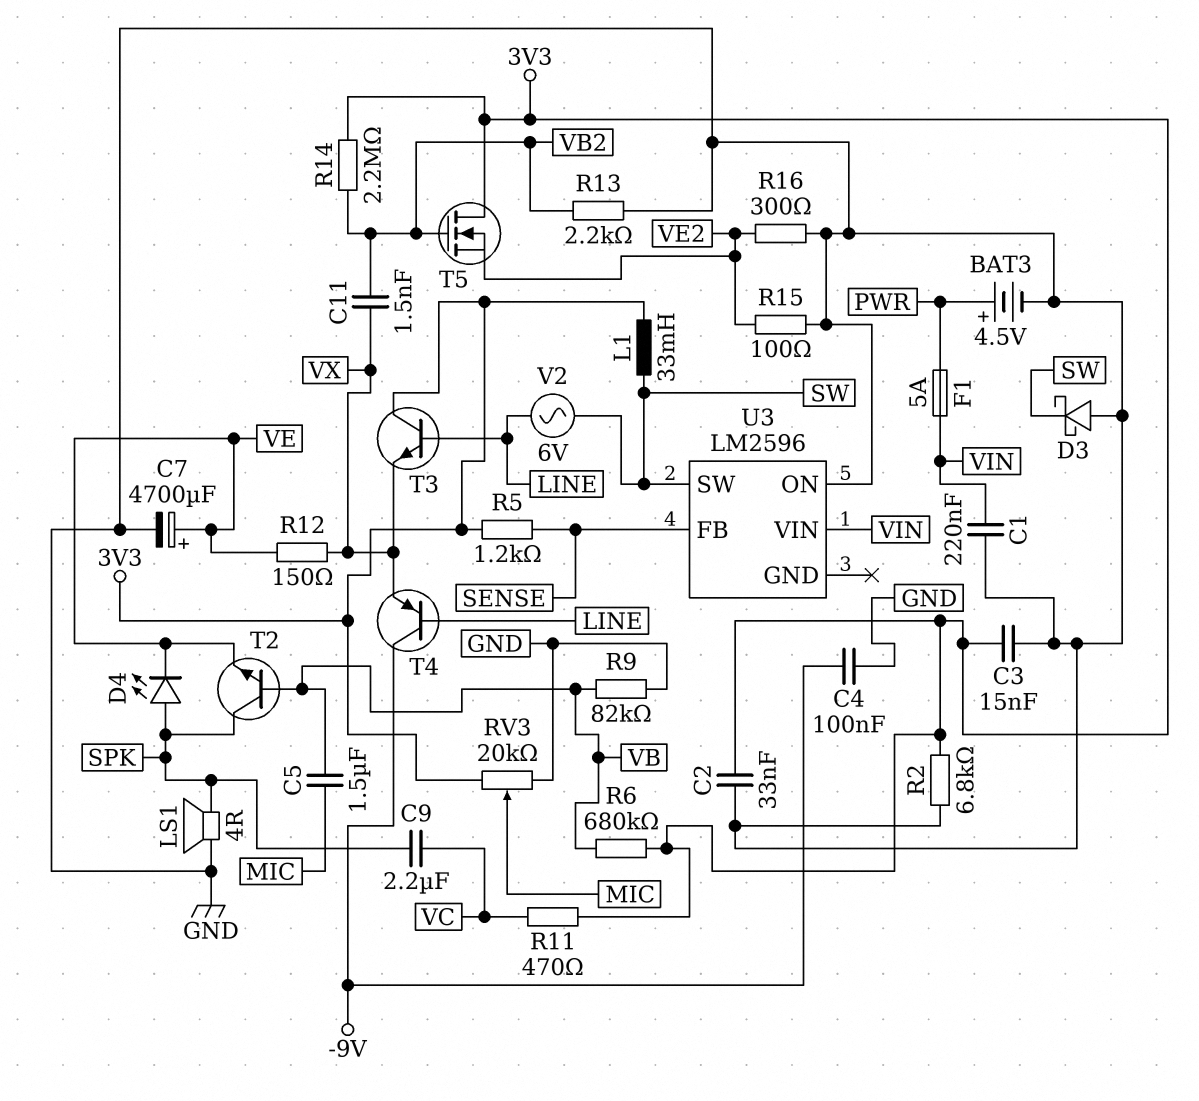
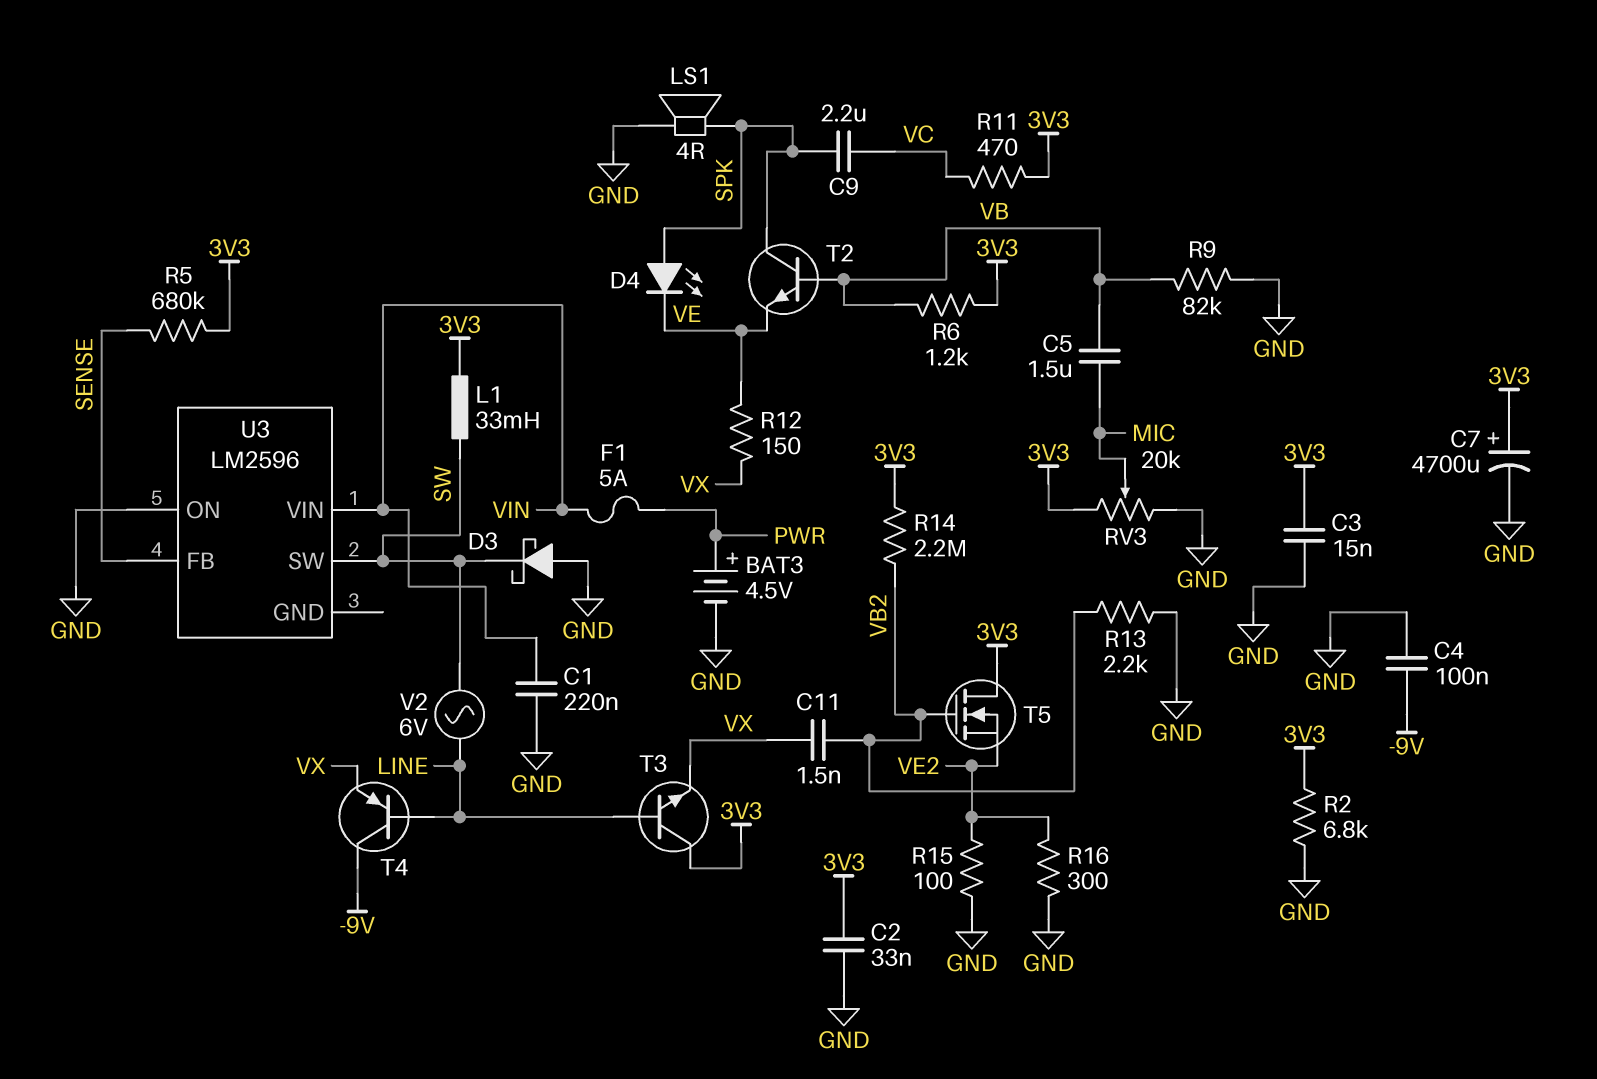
C7: 4700uF (plus VE, minus GND) -> 4700uF (plus 3V3, minus GND)
R5: 1.2k (3V3, SENSE) -> 680k (3V3, SENSE)
R6: 680k (3V3, VB) -> 1.2k (3V3, VB)

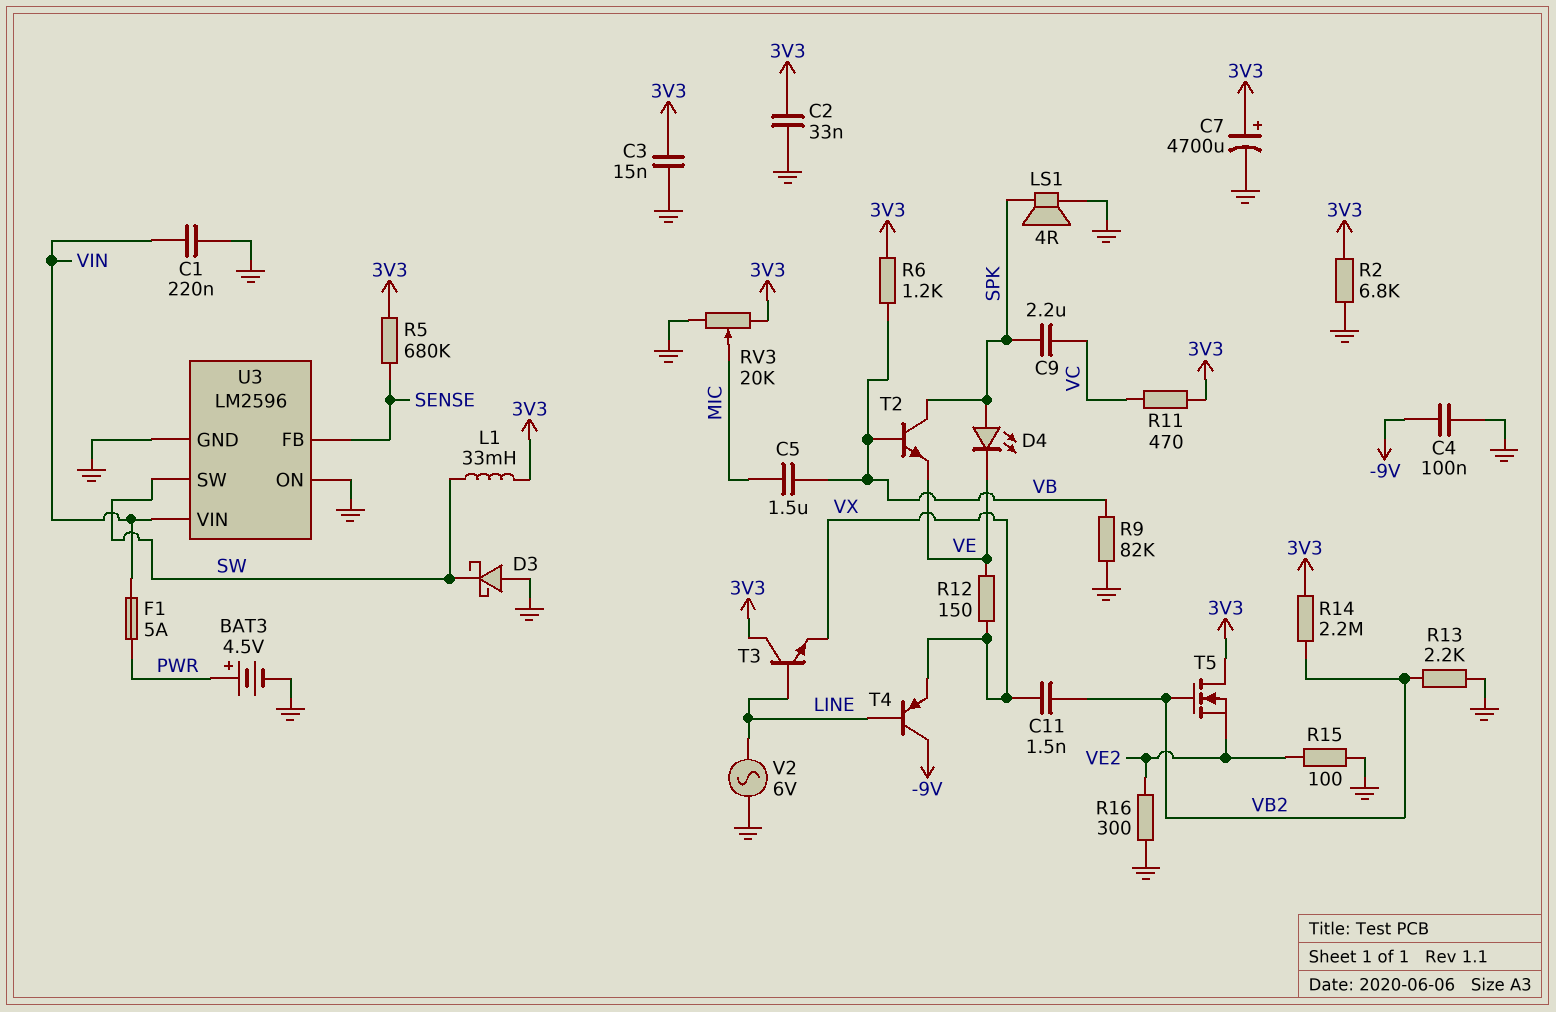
U3 pin GND: none -> GND
V2: AC 6V (LINE, SW) -> AC 6V (GND, LINE)

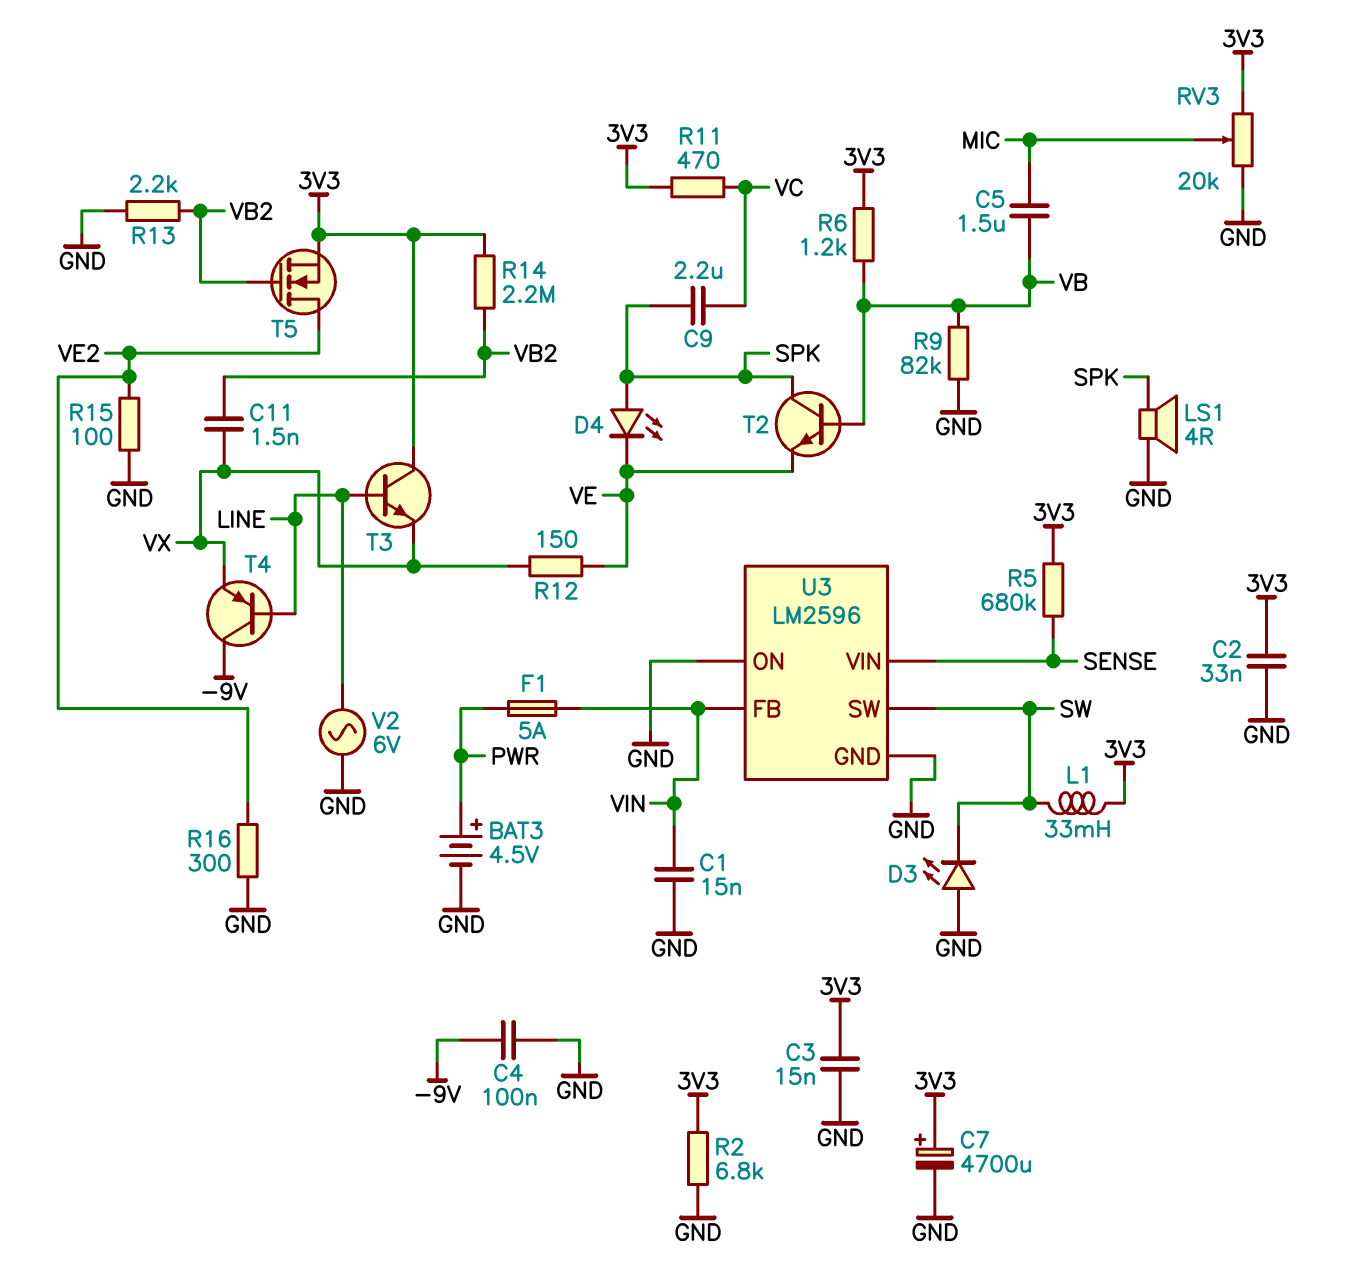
C1: 220nF (GND, VIN) -> 15nF (GND, VIN)
D3: schottky (A GND, K SW) -> LED (A GND, K SW)
T5: NMOS (G VB2, D 3V3, S VE2) -> NMOS (G VB2, D VE2, S 3V3)
U3 pin FB: SENSE -> VIN
U3 pin VIN: VIN -> SENSE

